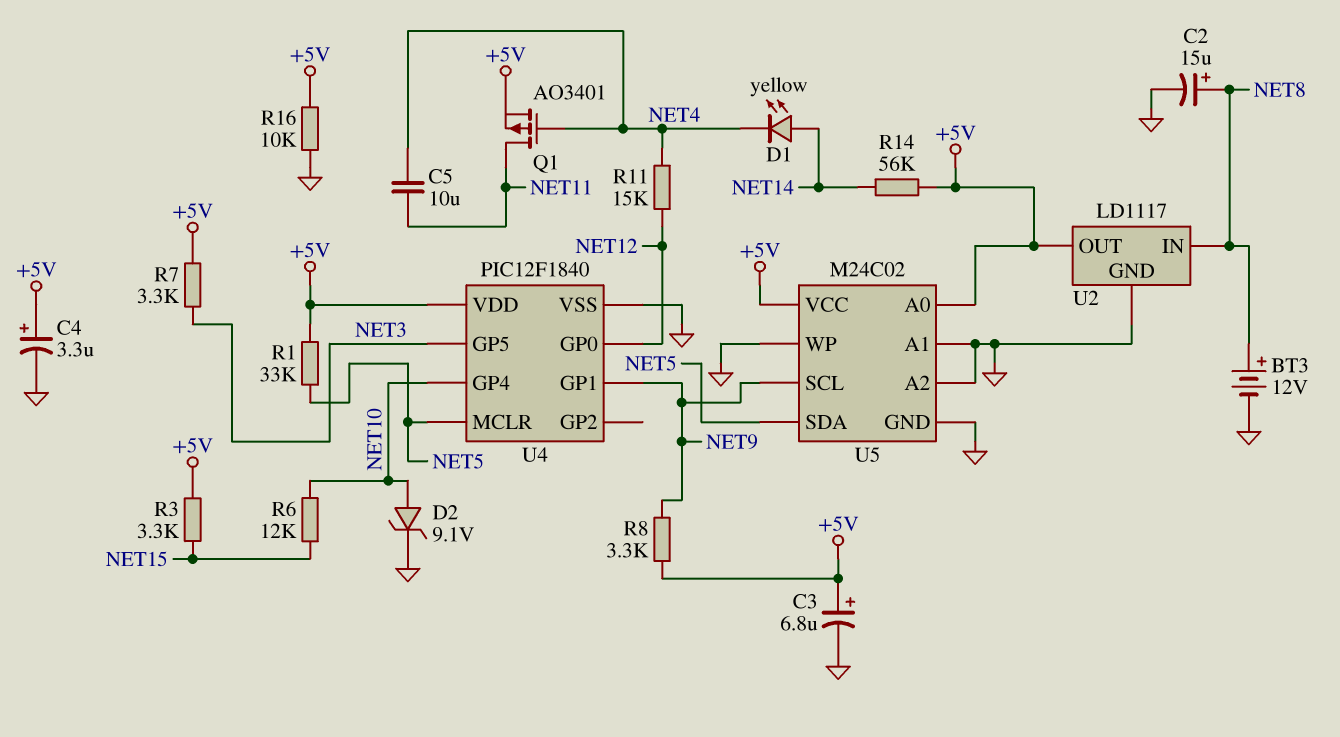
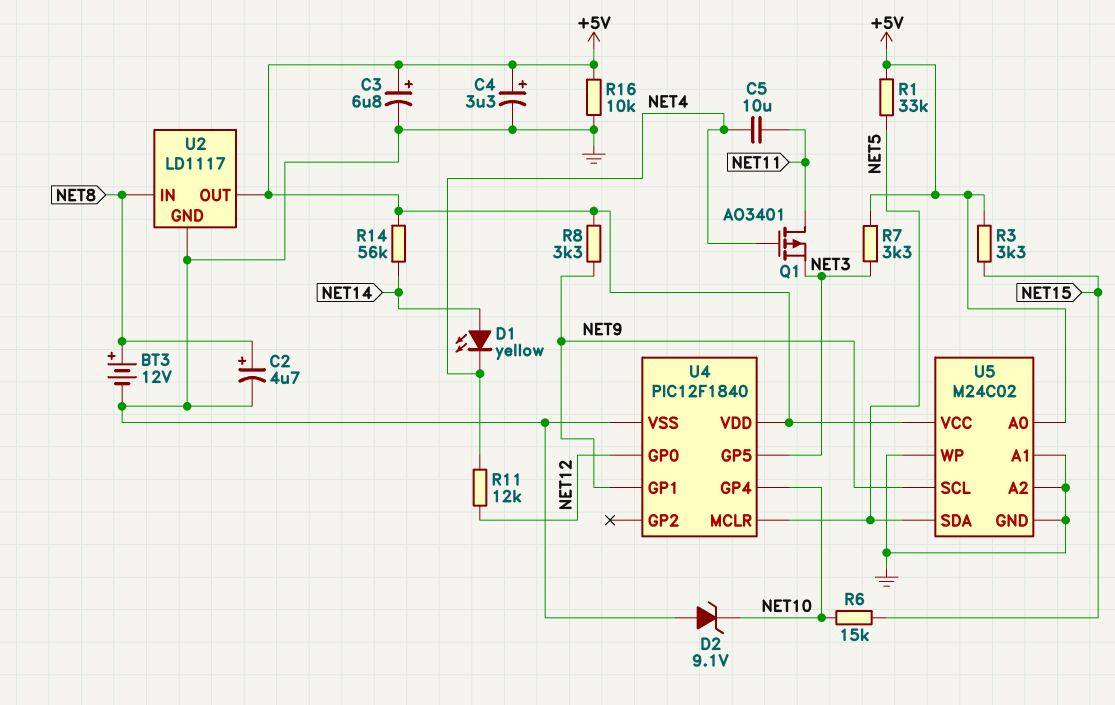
C2: 15uF (plus NET8, minus GND) -> 4.7uF (plus NET8, minus GND)
D2: zener 9.1V (A NET10, K GND) -> zener 9.1V (A GND, K NET10)
Q1: PMOS AO3401 (G NET4, D NET11, S +5V) -> PMOS AO3401 (G NET4, D NET11, S NET3)
R6: 12k (NET10, NET15) -> 15k (NET10, NET15)
R11: 15k (NET4, NET12) -> 12k (NET4, NET12)

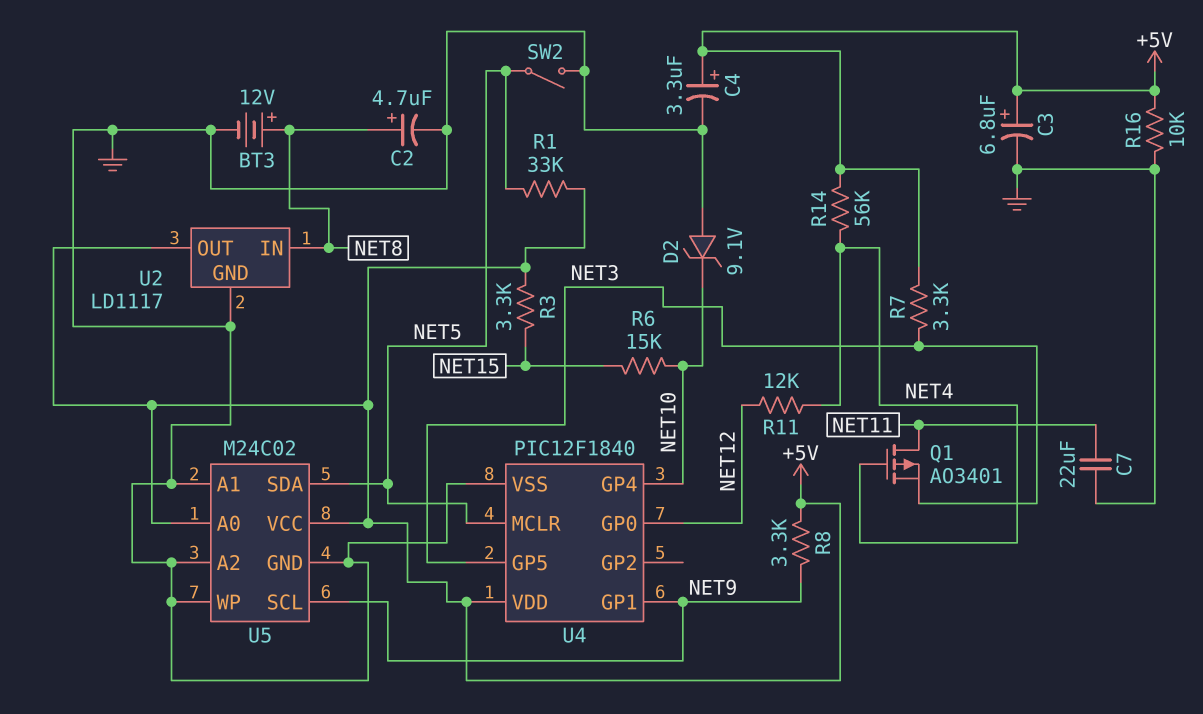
C5: 10uF (NET4, NET11) -> none
C7: none -> 22uF (GND, NET11)
D1: LED yellow (A NET14, K NET4) -> none
R14: 56k (+5V, NET14) -> 56k (+5V, NET4)
SW2: none -> switch (GND, NET5)

